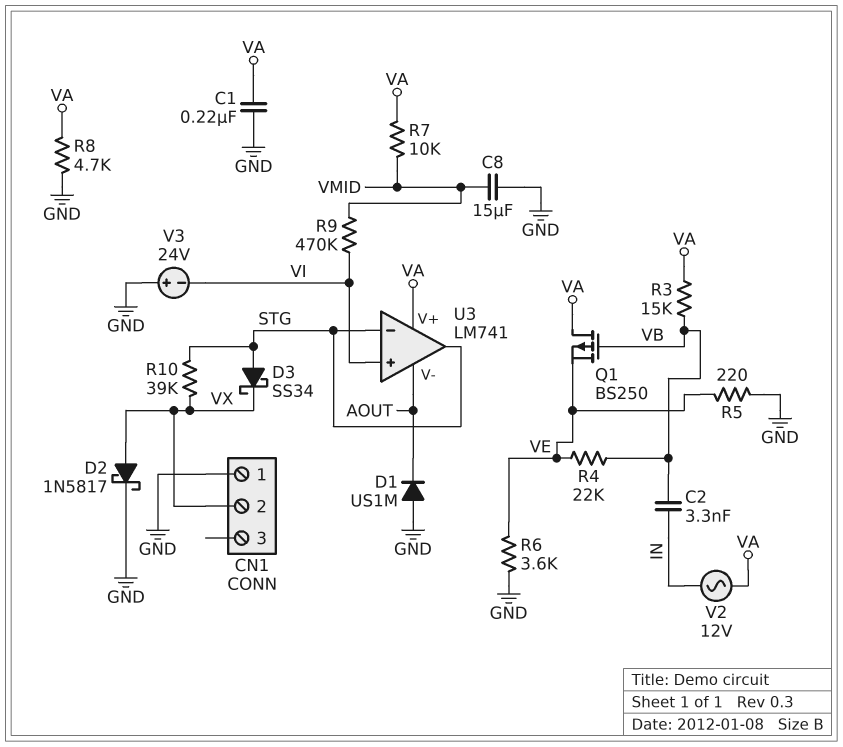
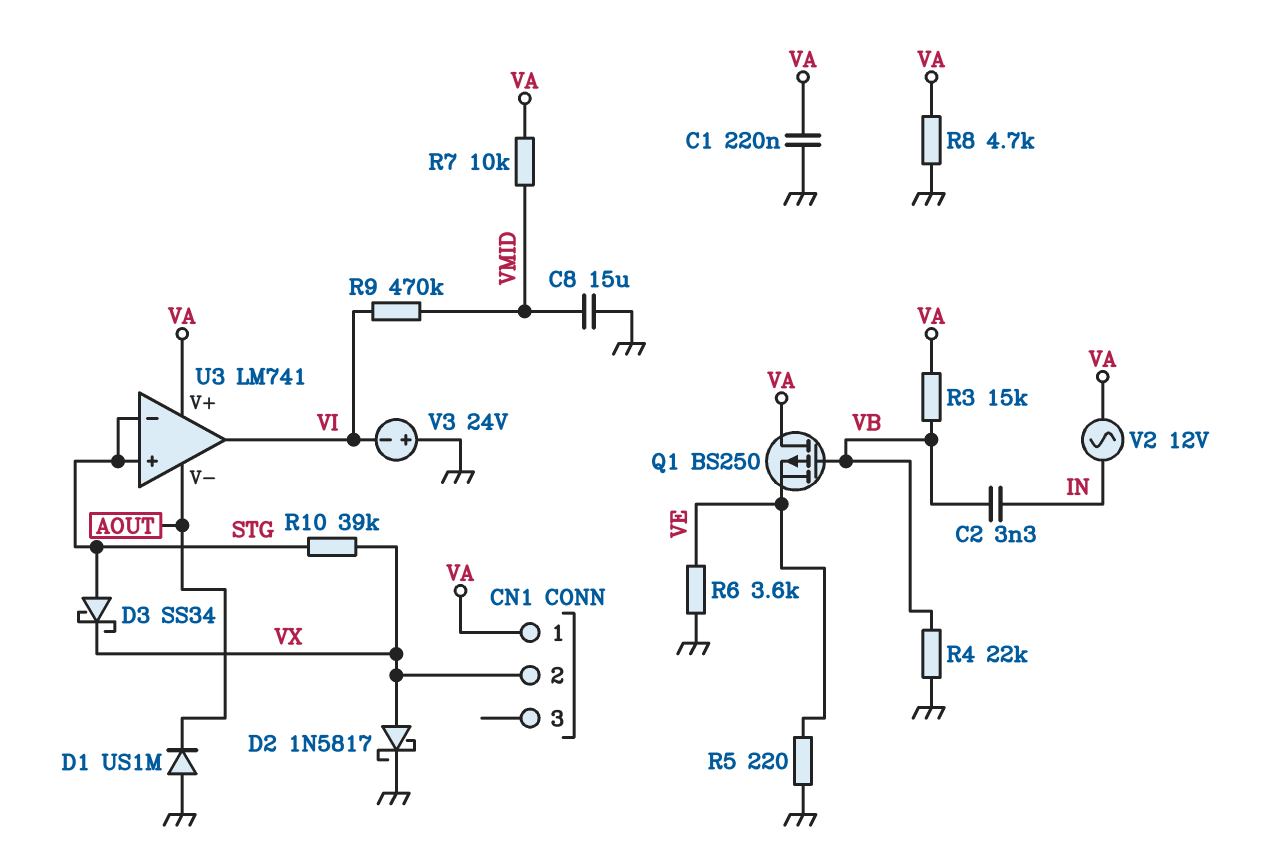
CN1 pin 1: GND -> VA
R4: 22k (VB, VE) -> 22k (GND, VB)
U3 pin in+: VI -> STG
U3 pin out: STG -> VI

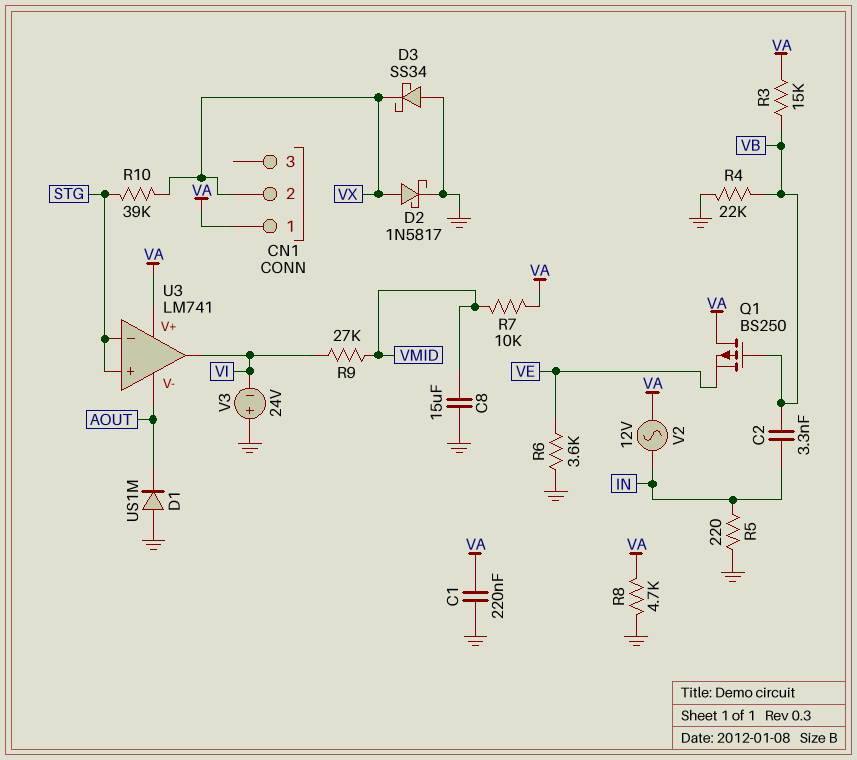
D3: schottky SS34 (A STG, K VX) -> schottky SS34 (A GND, K VX)
R5: 220 (GND, VE) -> 220 (GND, IN)
R9: 470k (VI, VMID) -> 27k (VI, VMID)

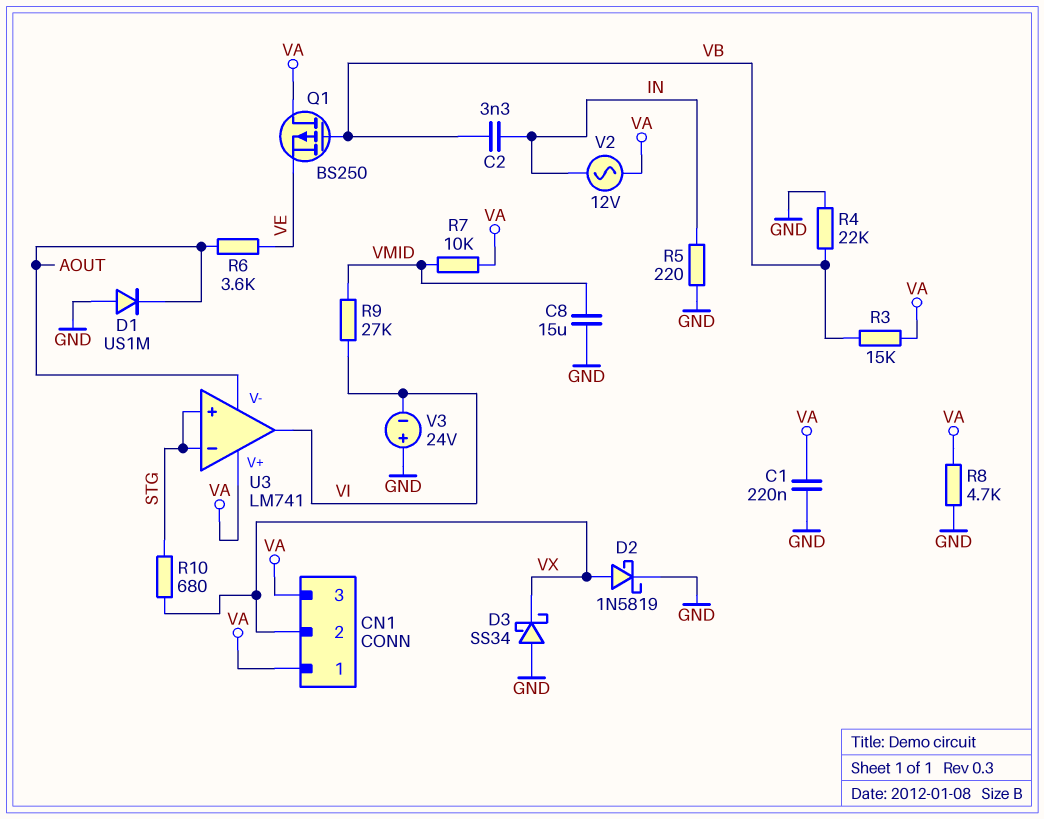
CN1 pin 3: none -> VA
D2: schottky 1N5817 (A VX, K GND) -> schottky 1N5819 (A VX, K GND)
R6: 3.6k (GND, VE) -> 3.6k (AOUT, VE)
R10: 39k (STG, VX) -> 680 (STG, VX)

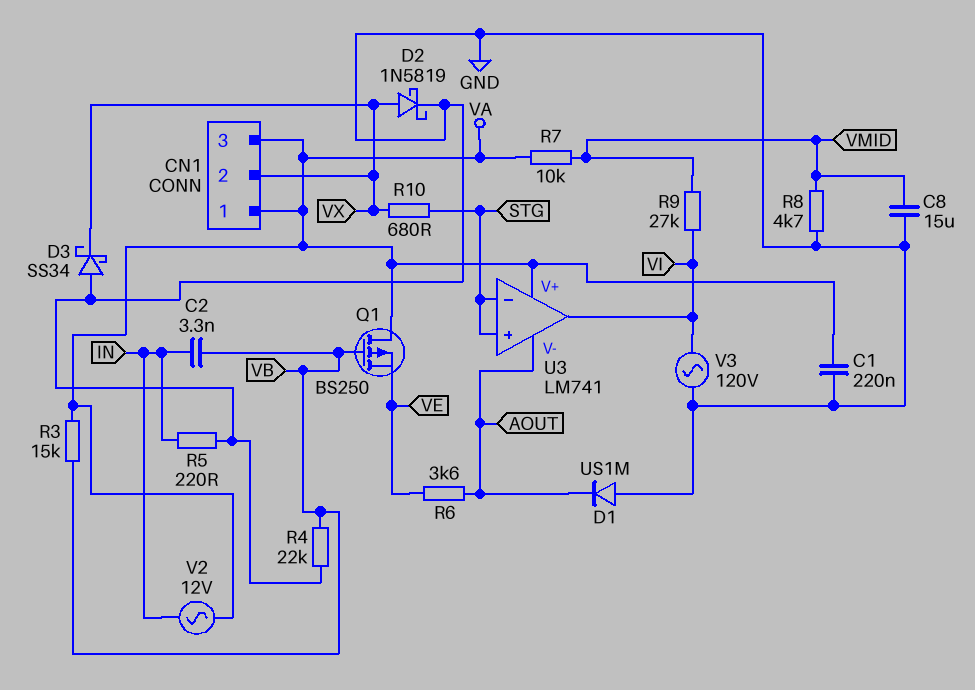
R8: 4.7k (GND, VA) -> 4.7k (GND, VMID)
V3: 24V (plus GND, minus VI) -> AC 120V (GND, VI)

